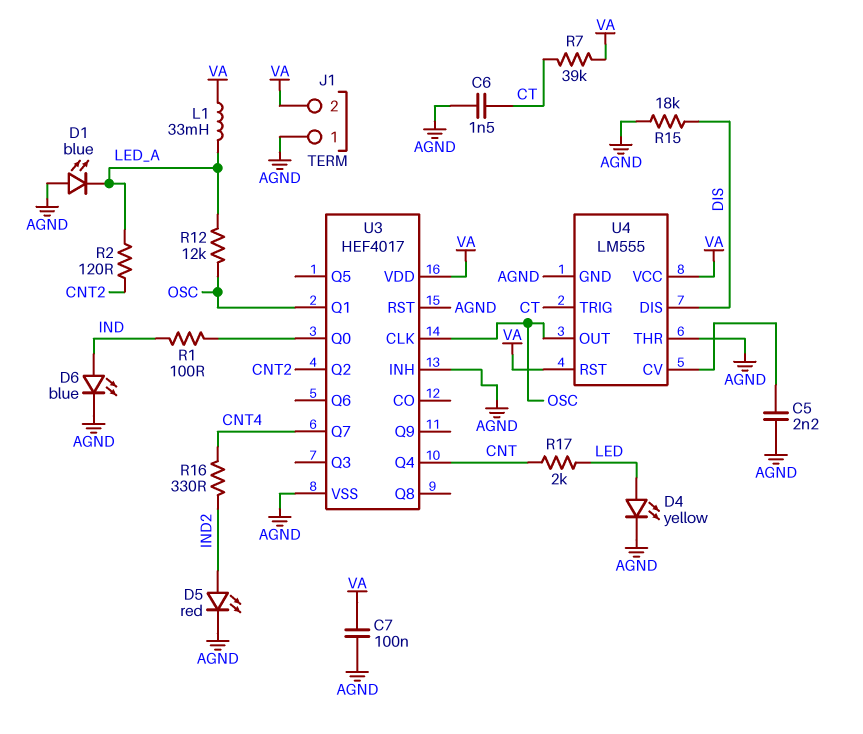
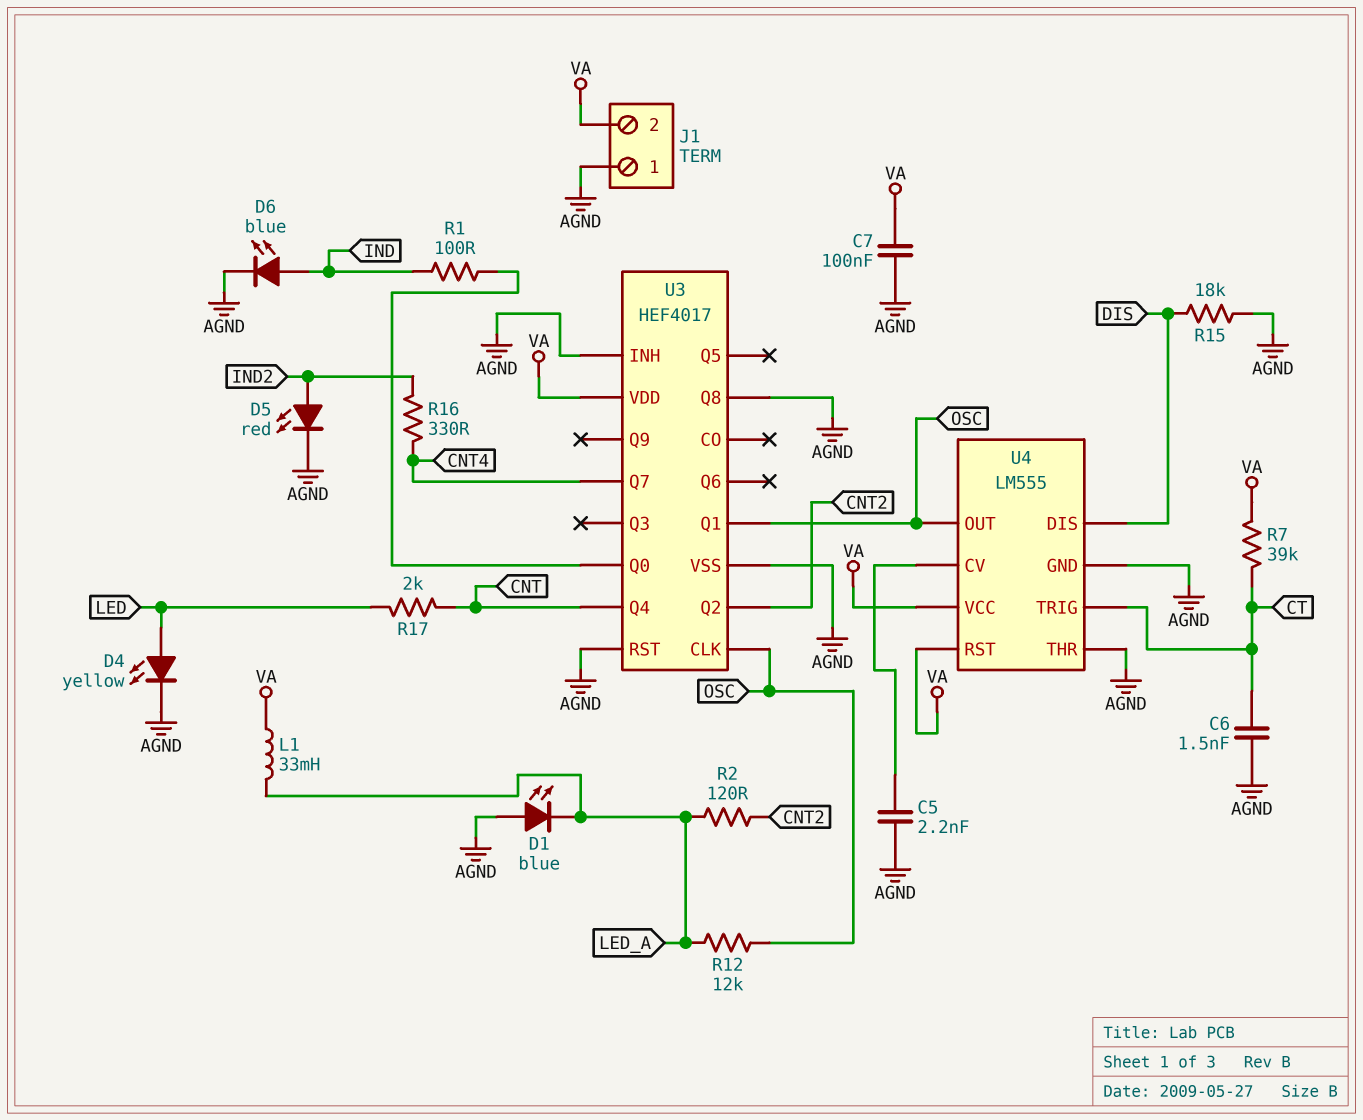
U3 pin Q8: none -> AGND

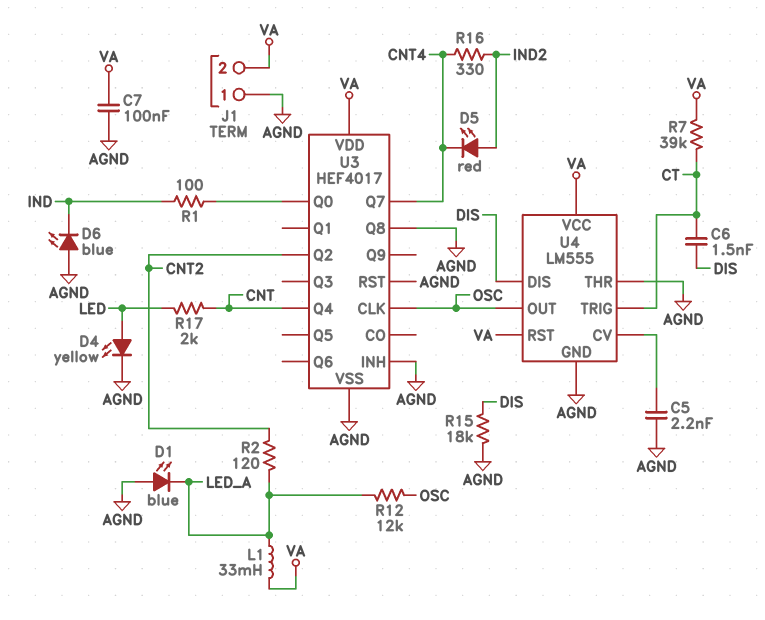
C6: 1.5nF (AGND, CT) -> 1.5nF (CT, DIS)
D5: LED red (A IND2, K AGND) -> LED red (A IND2, K CNT4)
D6: LED blue (A IND, K AGND) -> LED blue (A AGND, K IND)
U3 pin Q1: OSC -> none

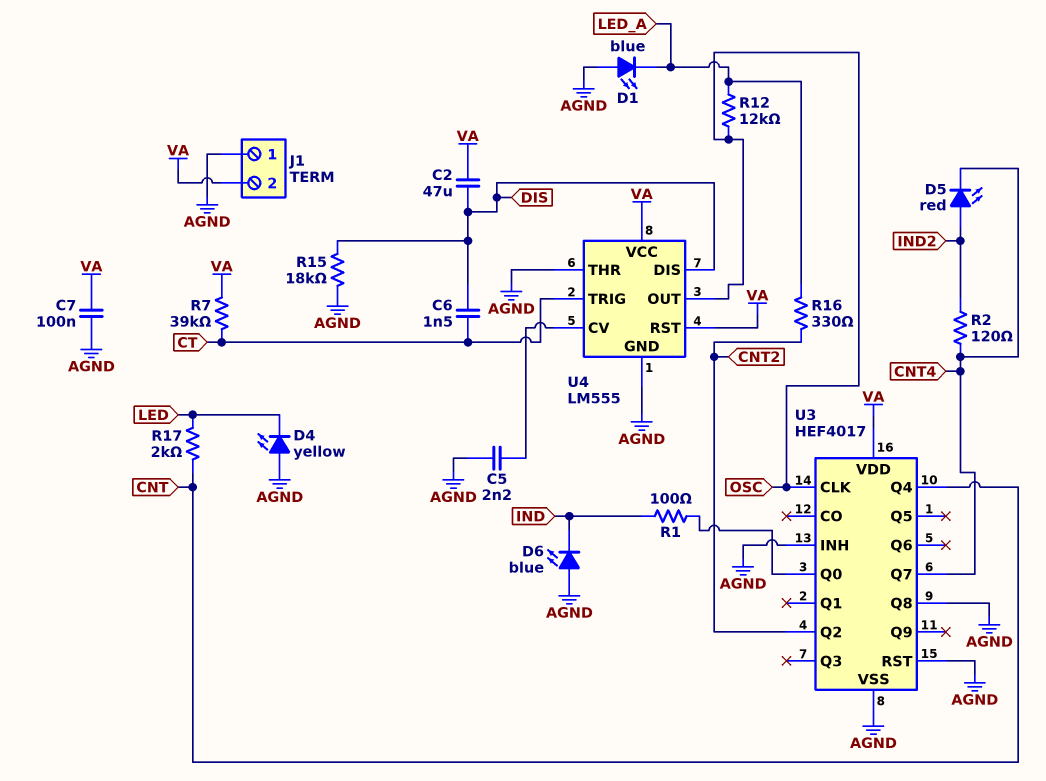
C2: none -> 47uF (DIS, VA)
D4: LED yellow (A LED, K AGND) -> LED yellow (A AGND, K LED)
L1: 33mH (LED_A, VA) -> none
R2: 120 (CNT2, LED_A) -> 120 (CNT4, IND2)
R16: 330 (CNT4, IND2) -> 330 (CNT2, LED_A)

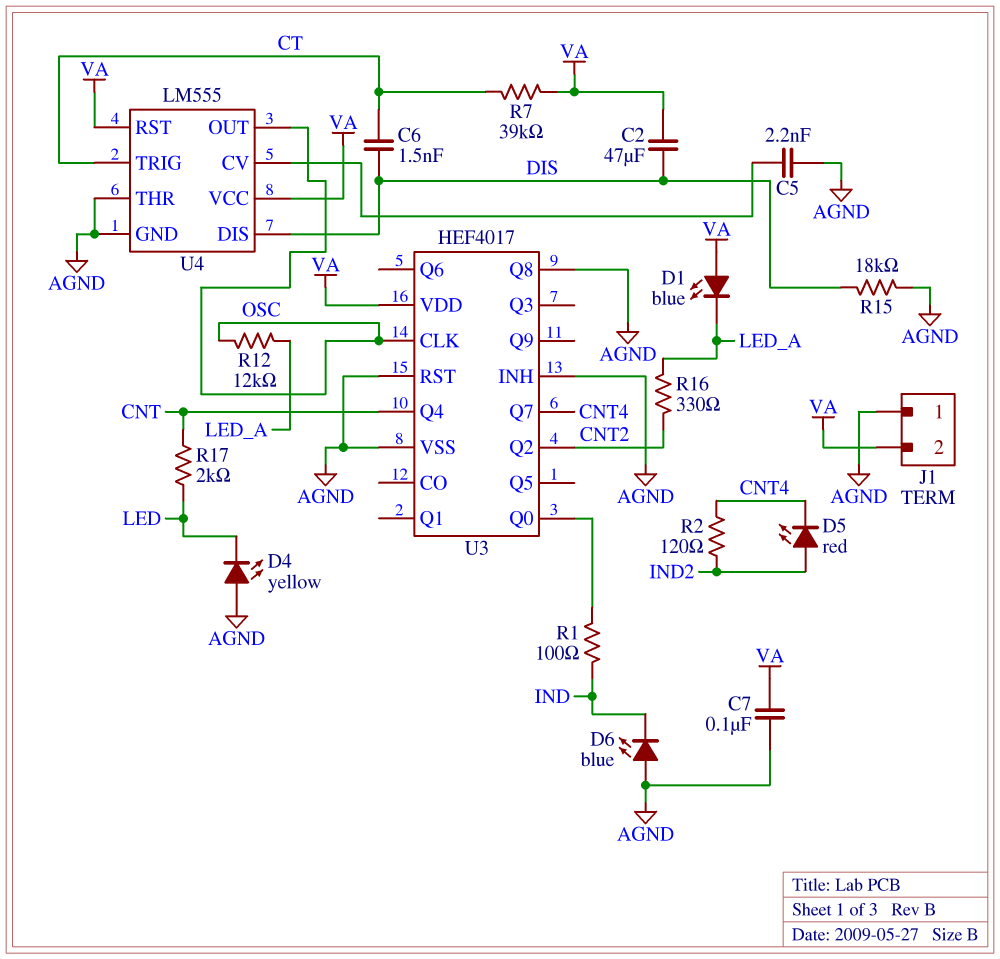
D1: LED blue (A AGND, K LED_A) -> LED blue (A VA, K LED_A)

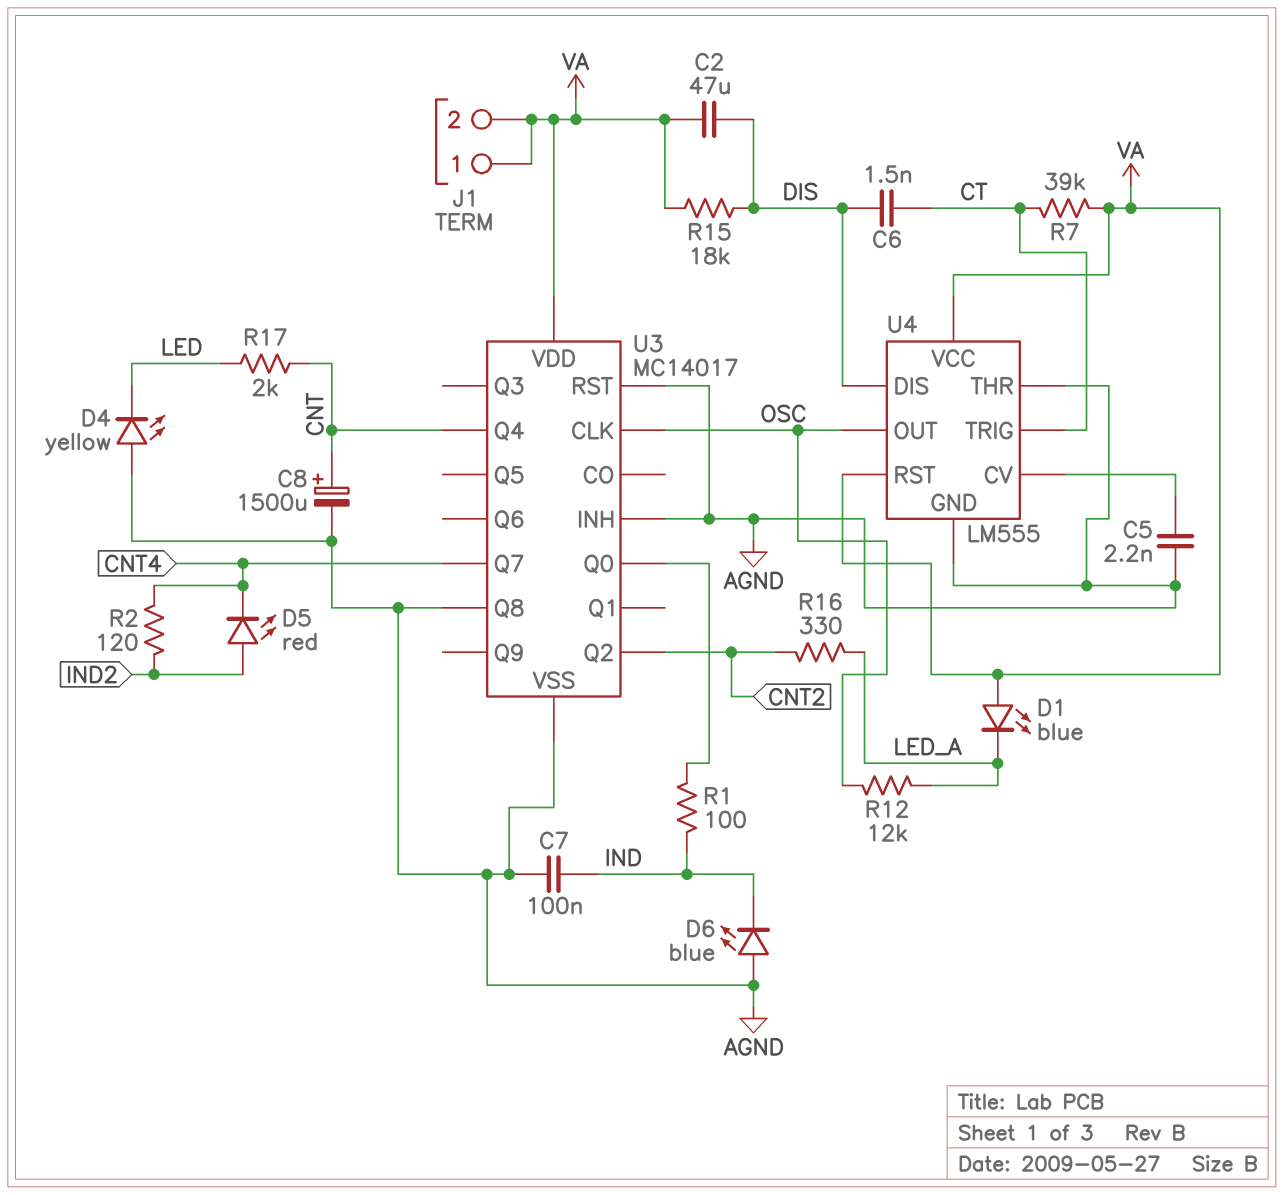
C7: 100nF (AGND, VA) -> 100nF (AGND, IND)
C8: none -> 1500uF (plus CNT, minus AGND)
J1 pin 1: AGND -> VA
R15: 18k (AGND, DIS) -> 18k (DIS, VA)
U3: HEF4017 -> MC14017

